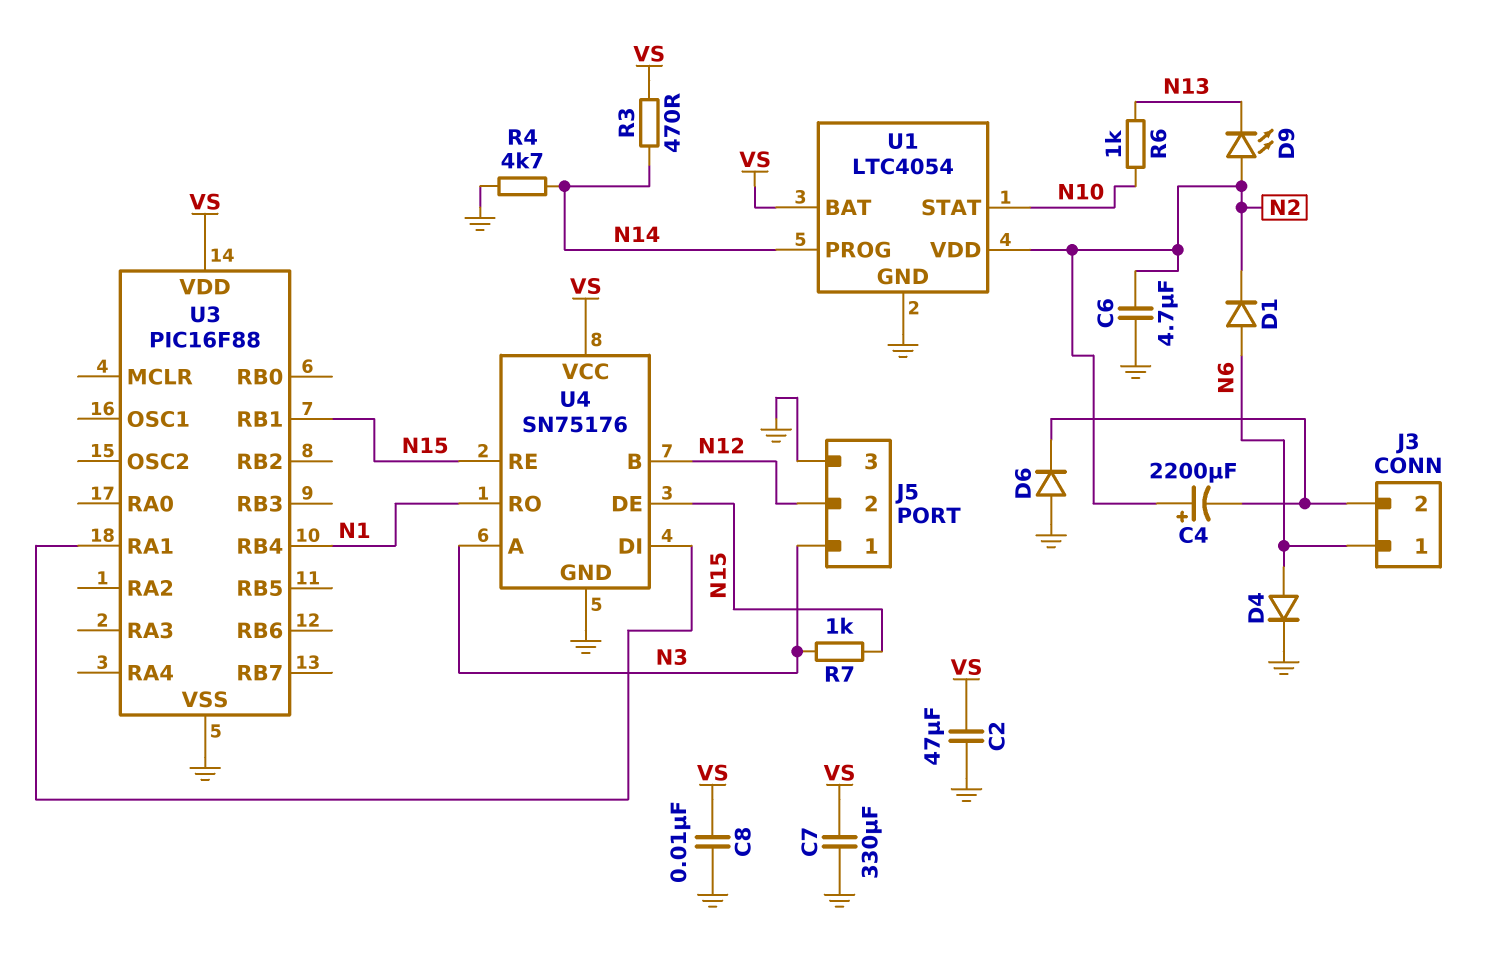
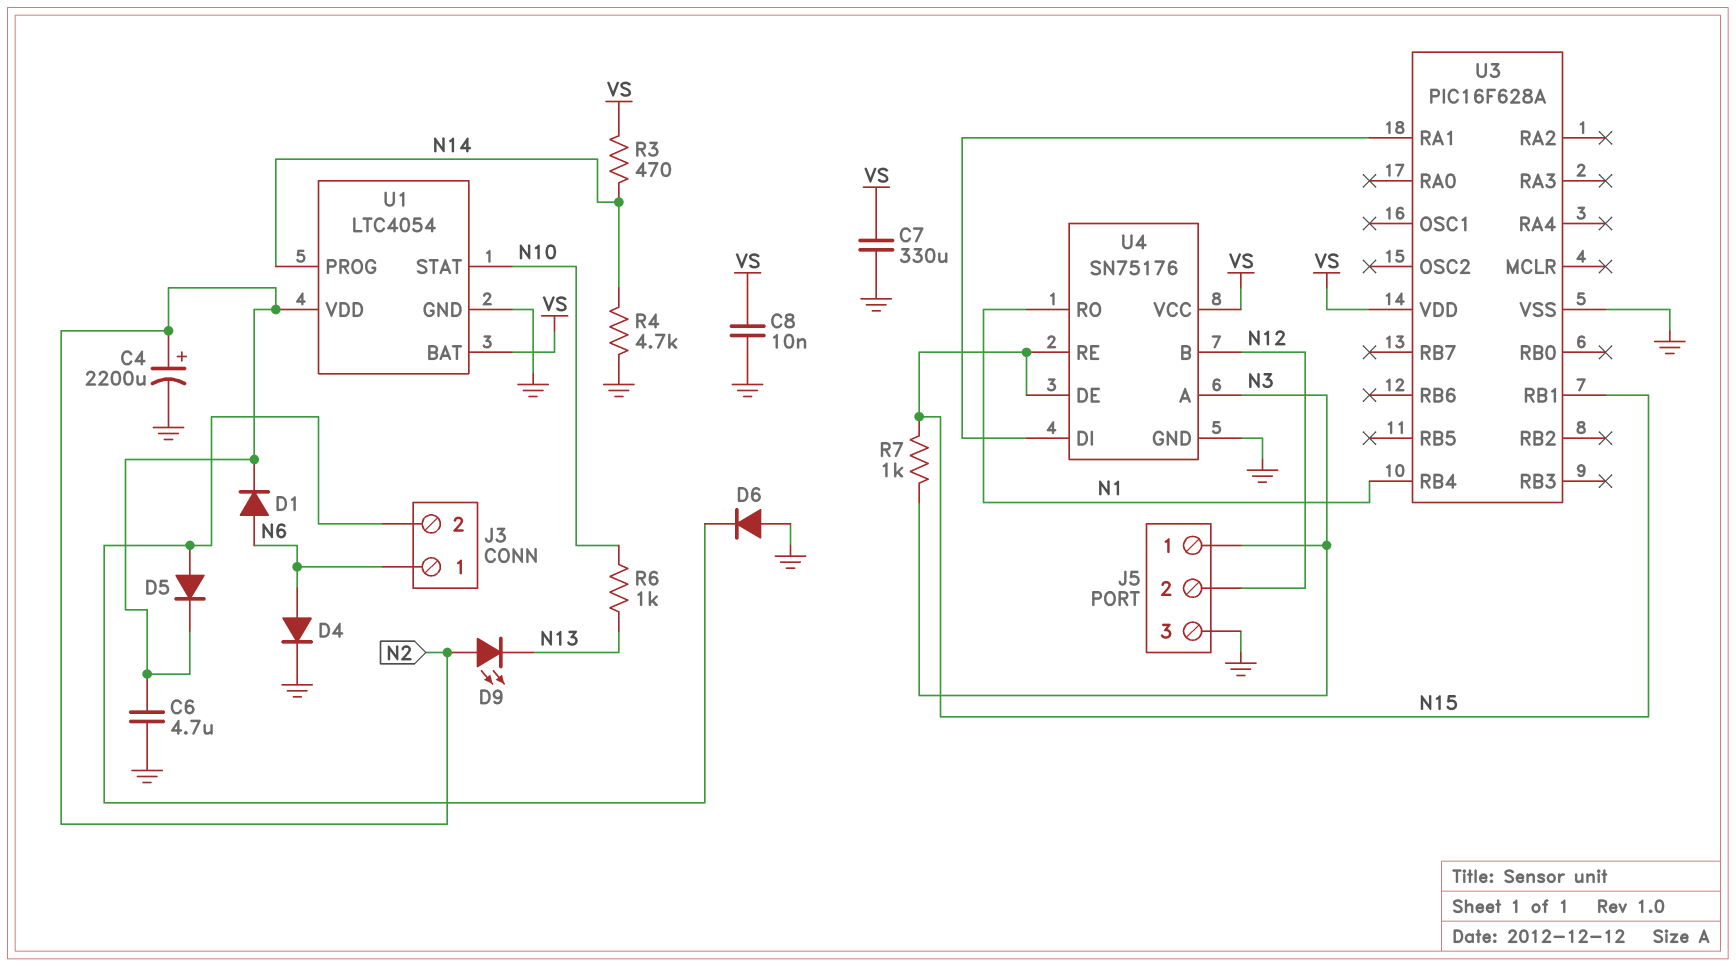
C2: 47uF (GND, VS) -> none
C4: 2200uF (plus N2, minus J3/2) -> 2200uF (plus N2, minus GND)
D5: none -> diode (A J3/2, K N2)
U3: PIC16F88 -> PIC16F628A

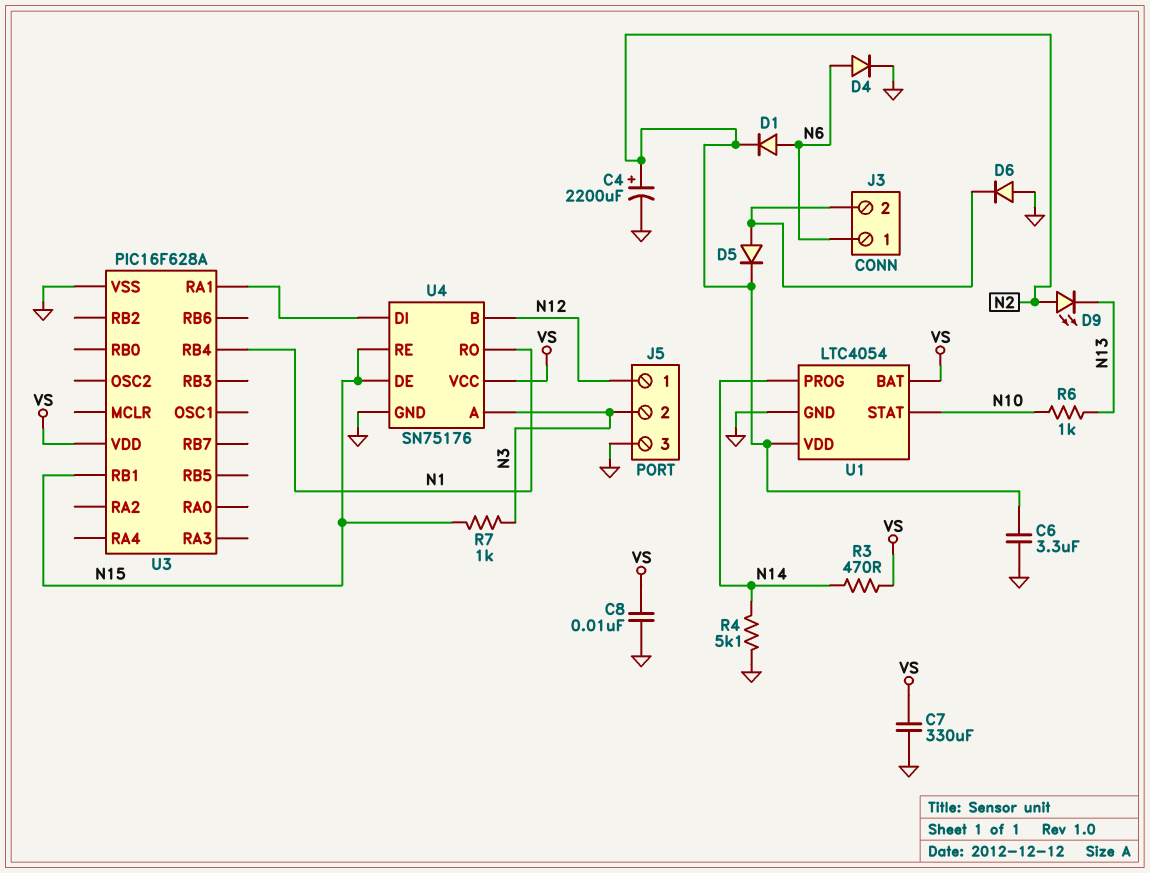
C6: 4.7uF (GND, N2) -> 3.3uF (GND, N2)
J5 pin 1: N3 -> N12
J5 pin 2: N12 -> N3
R4: 4.7k (GND, N14) -> 5.1k (GND, N14)

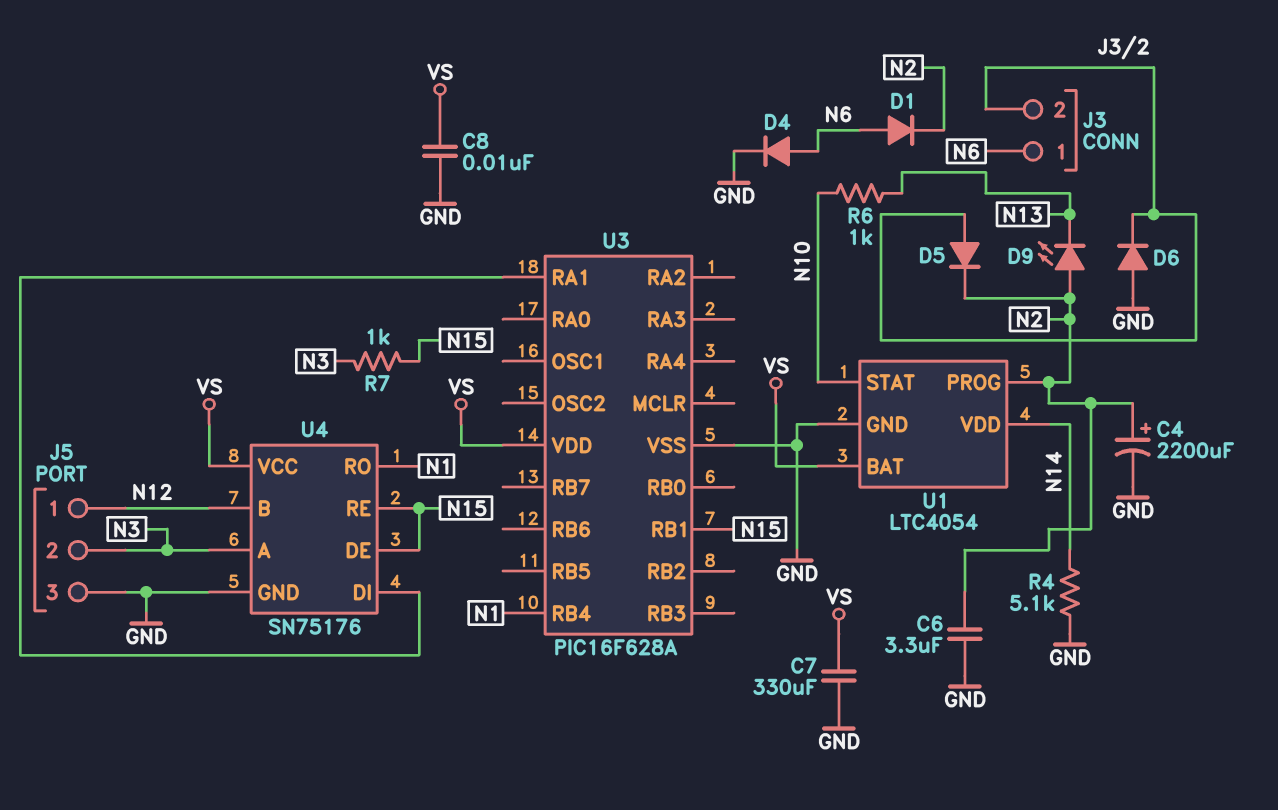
R3: 470 (N14, VS) -> none
U1 pin PROG: N14 -> N2
U1 pin VDD: N2 -> N14

